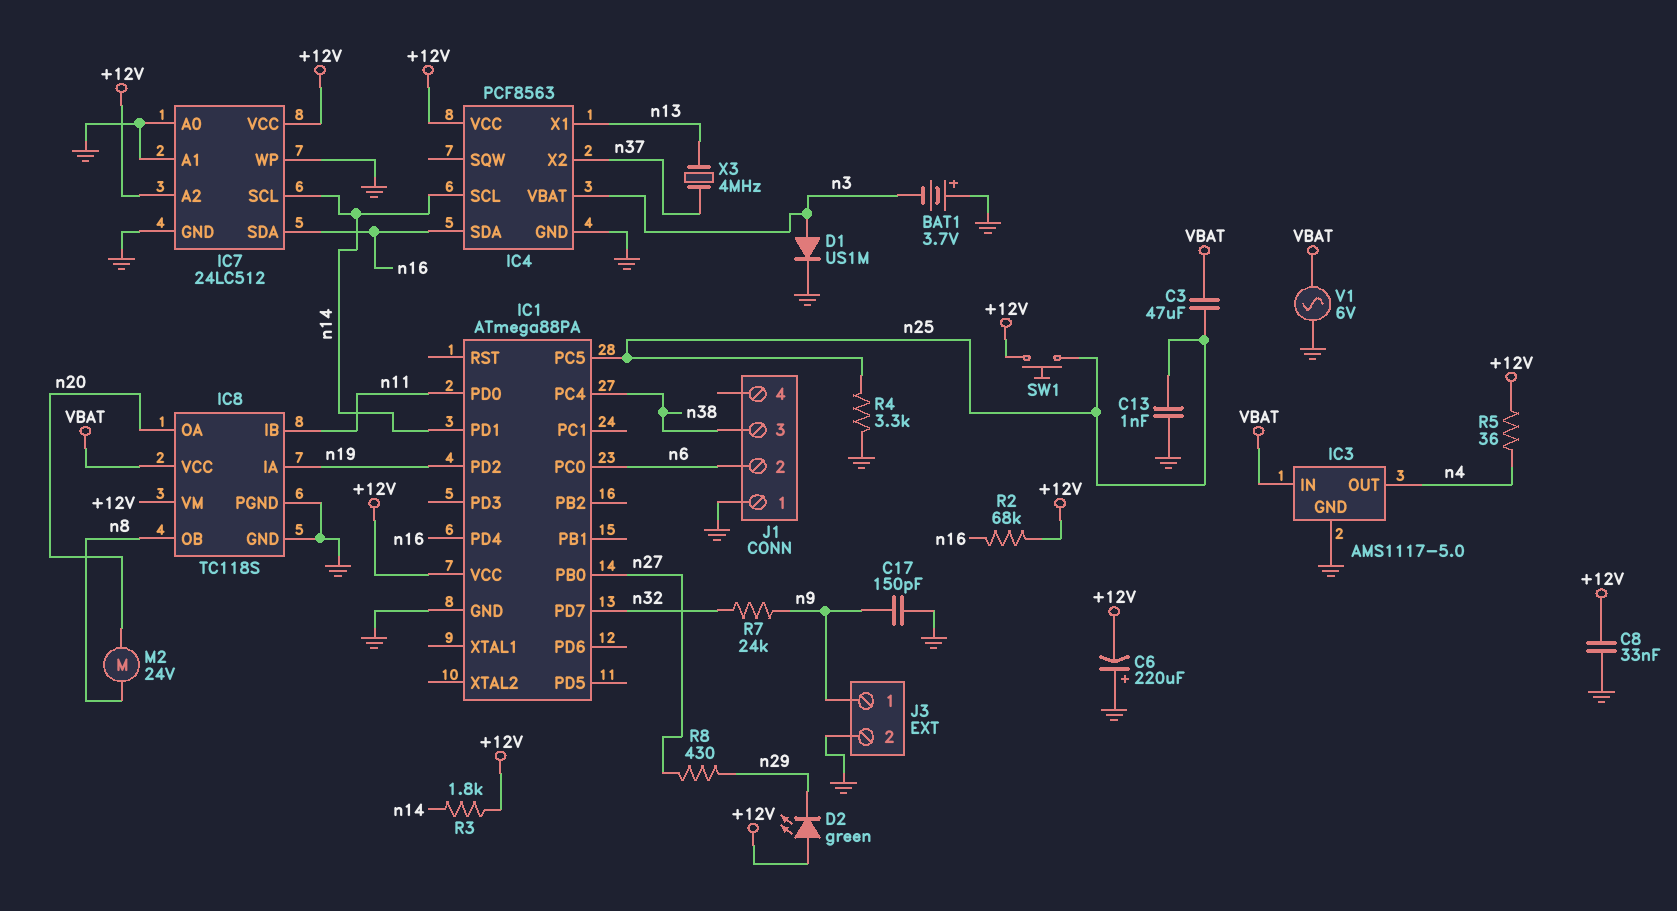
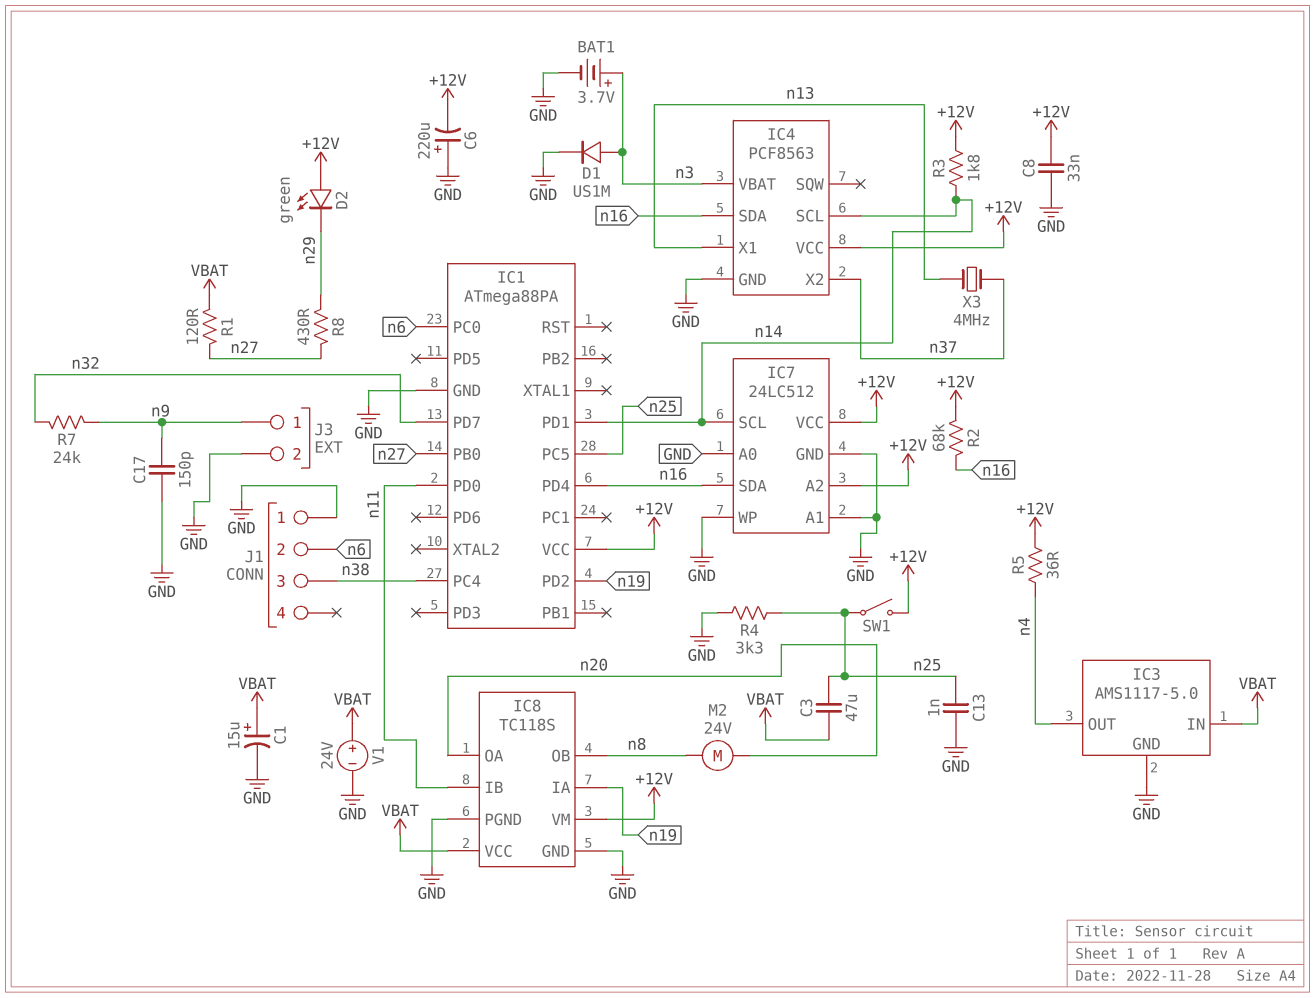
BAT1: 3.7V (plus GND, minus n3) -> 3.7V (plus n3, minus GND)
C1: none -> 15uF (plus VBAT, minus GND)
R1: none -> 120 (VBAT, n27)
SW1: button (+12V, n25) -> switch (+12V, n25)
V1: AC 6V (GND, VBAT) -> 24V (plus VBAT, minus GND)

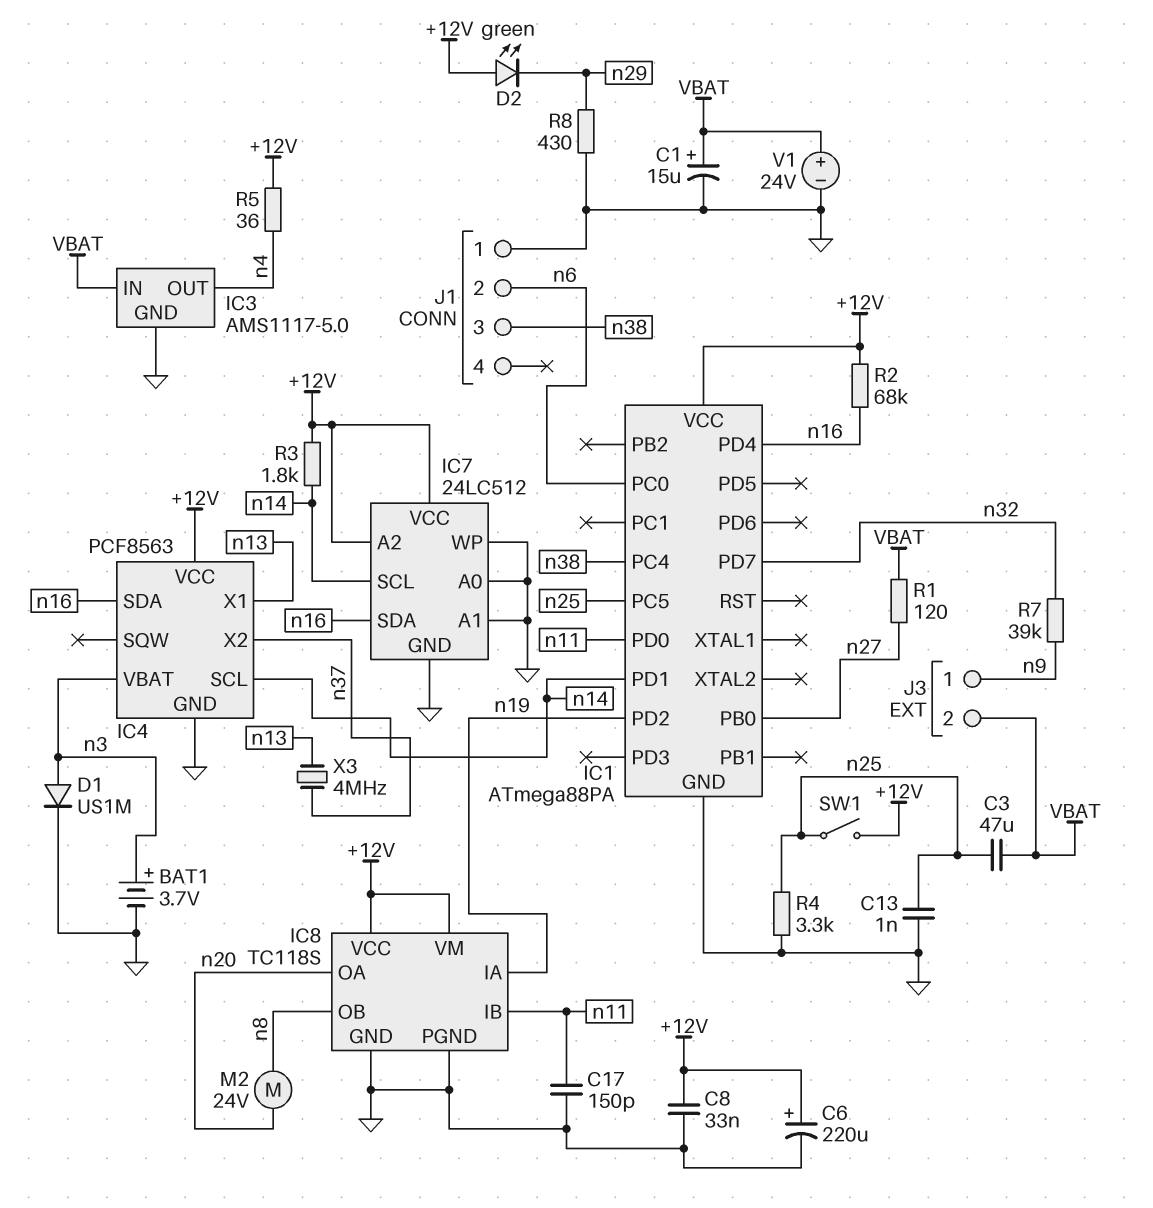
C6: 220uF (plus GND, minus +12V) -> 220uF (plus +12V, minus GND)
C17: 150pF (GND, n9) -> 150pF (GND, n11)
IC8 pin VCC: VBAT -> +12V
J3 pin 2: GND -> VBAT
R7: 24k (n9, n32) -> 39k (n9, n32)
R8: 430 (n27, n29) -> 430 (GND, n29)

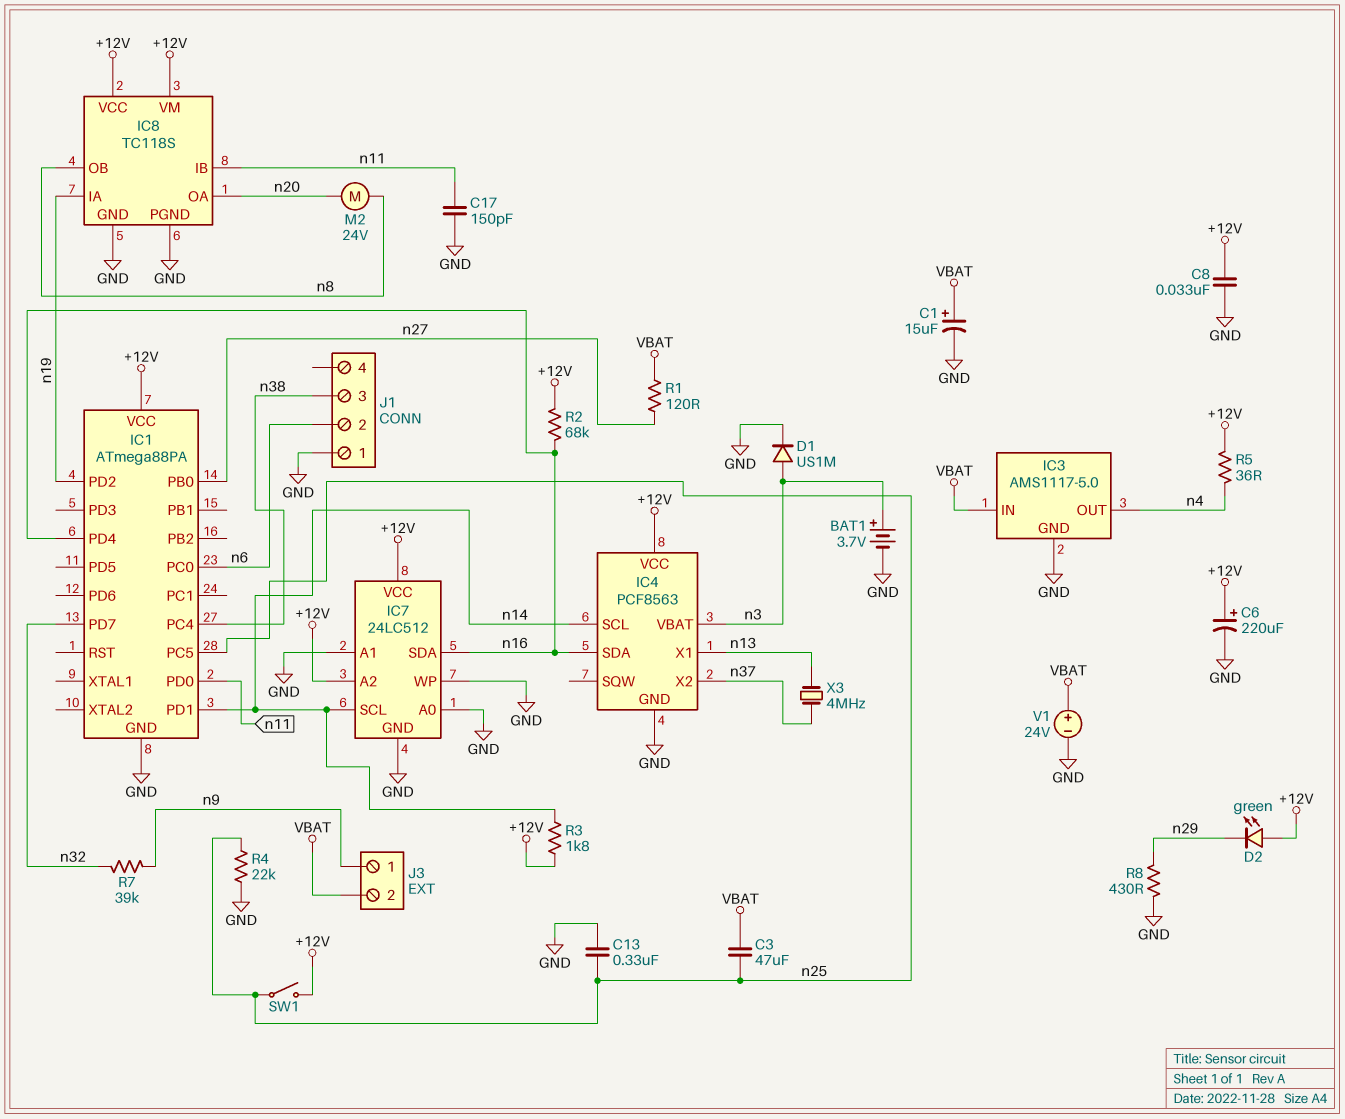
C13: 1nF (GND, n25) -> 330nF (GND, n25)
R4: 3.3k (GND, n25) -> 22k (GND, n25)

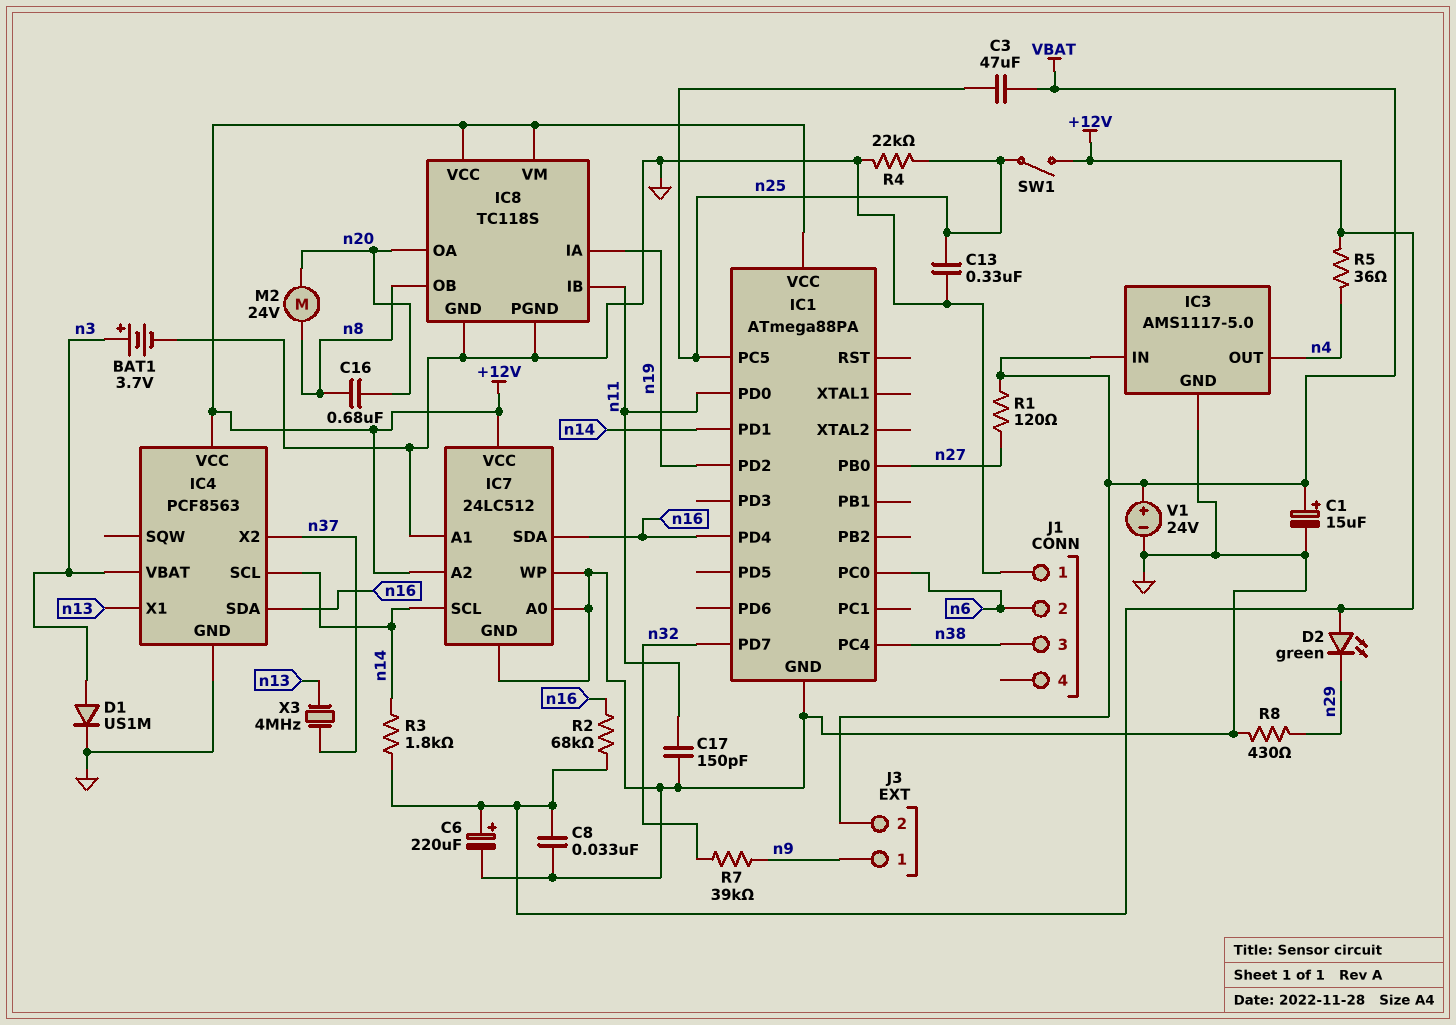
C16: none -> 680nF (n8, n20)

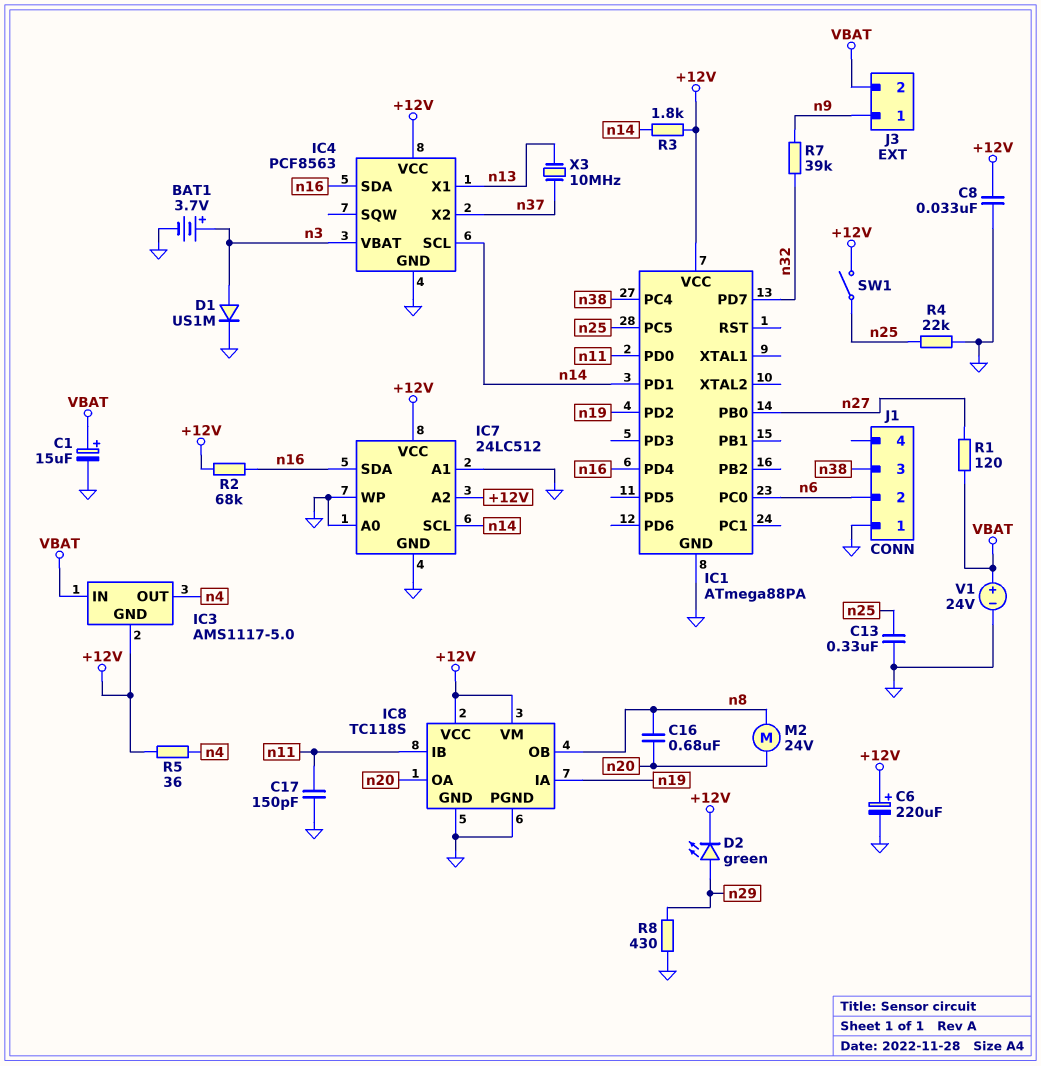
C3: 47uF (VBAT, n25) -> none
D2: LED green (A +12V, K n29) -> LED green (A n29, K +12V)
IC3 pin GND: GND -> +12V
X3: 4MHz (n13, n37) -> 10MHz (n13, n37)

